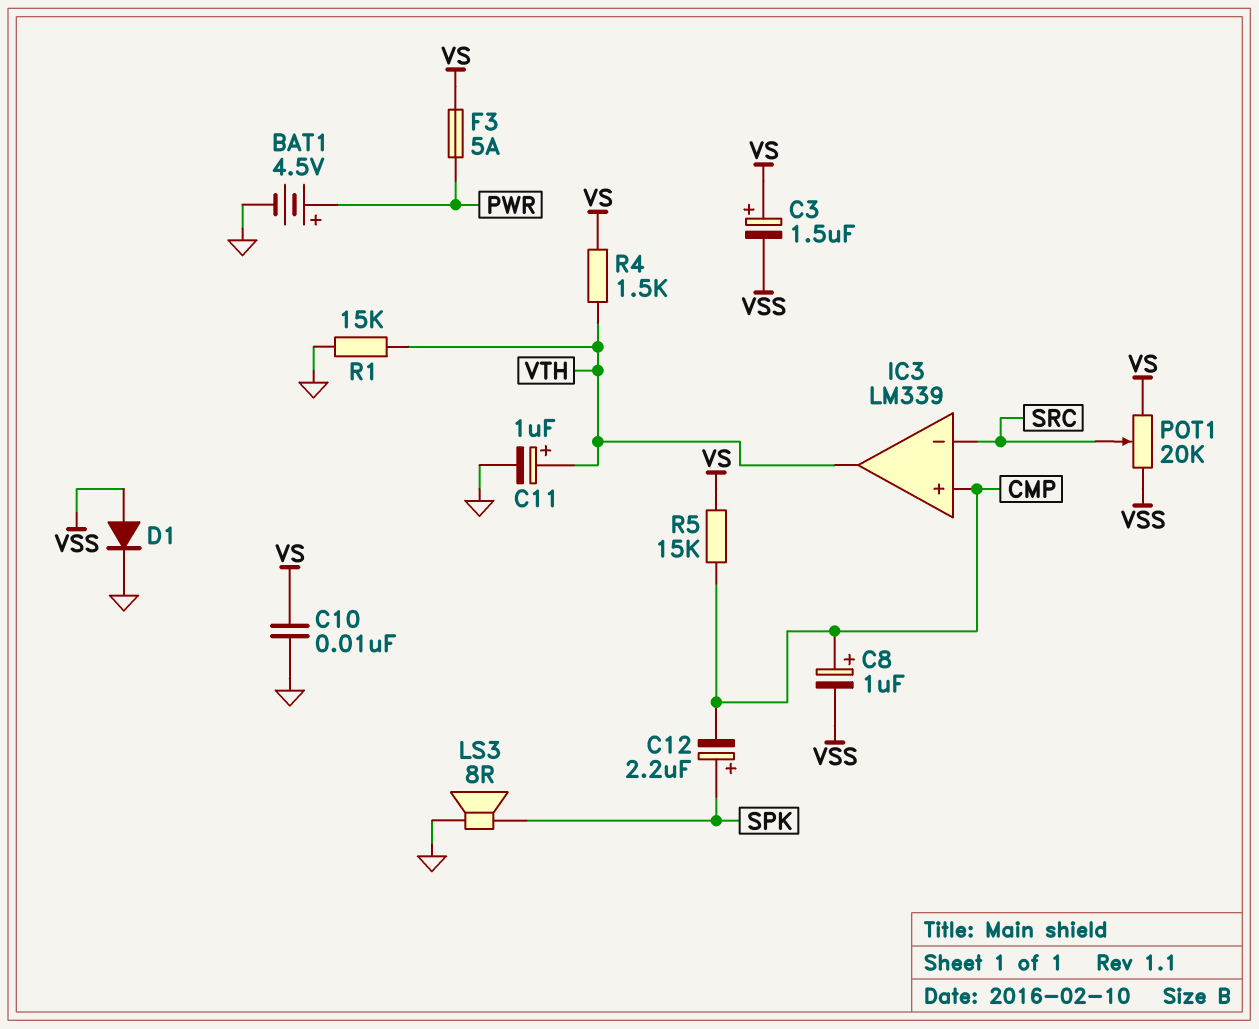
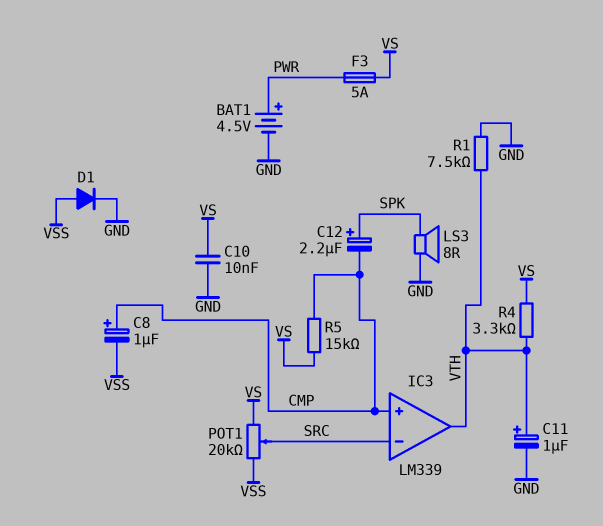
C3: 1.5uF (plus VS, minus VSS) -> none
R1: 15k (GND, VTH) -> 7.5k (GND, VTH)
R4: 1.5k (VS, VTH) -> 3.3k (VS, VTH)

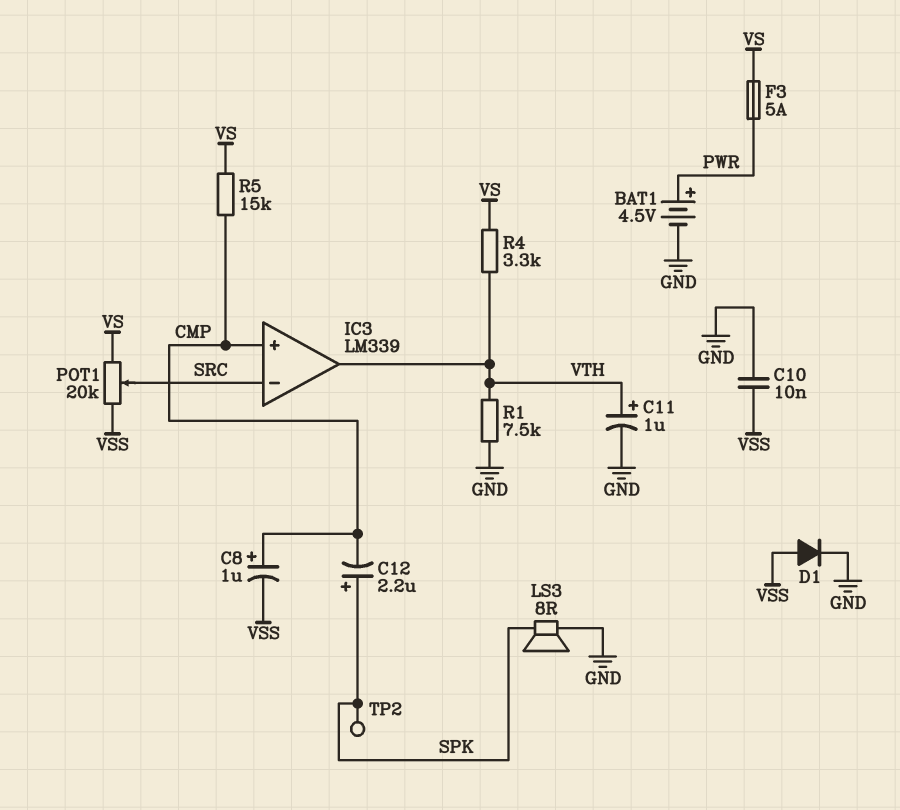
C10: 10nF (GND, VS) -> 10nF (GND, VSS)
TP2: none -> test point (SPK)

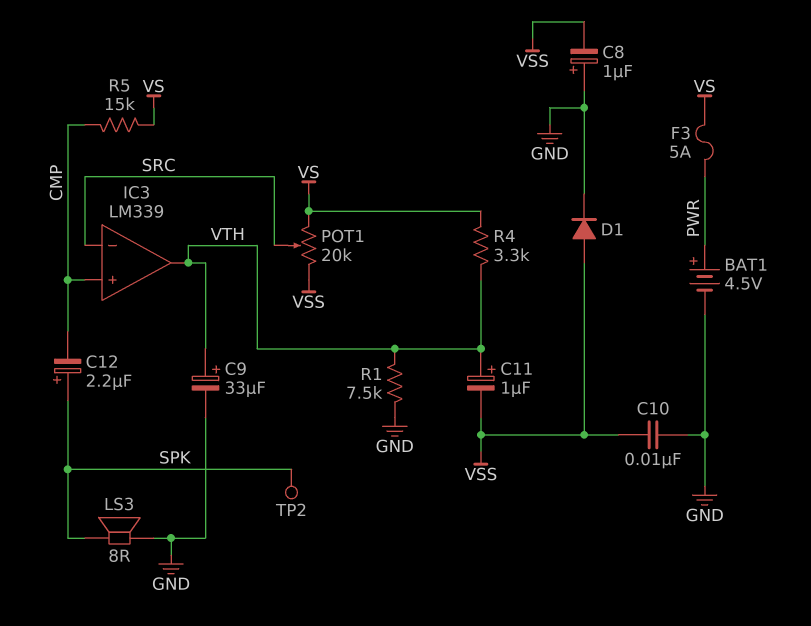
C8: 1uF (plus CMP, minus VSS) -> 1uF (plus GND, minus VSS)
C9: none -> 33uF (plus VTH, minus GND)
C11: 1uF (plus VTH, minus GND) -> 1uF (plus VTH, minus VSS)

